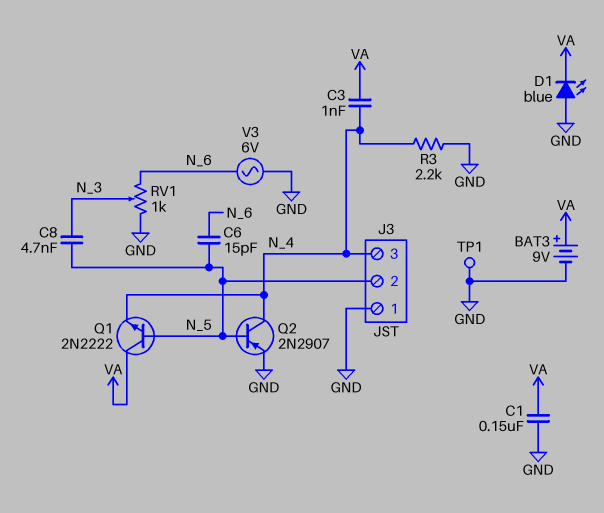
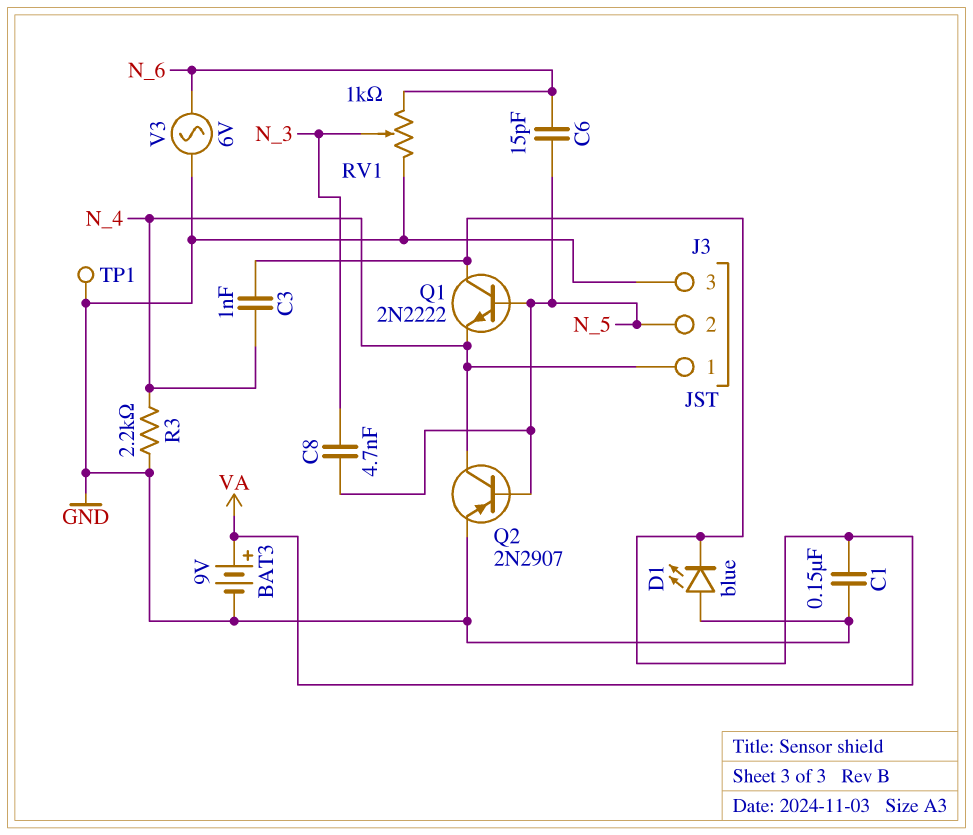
J3 pin 1: GND -> N_4
J3 pin 3: N_4 -> GND

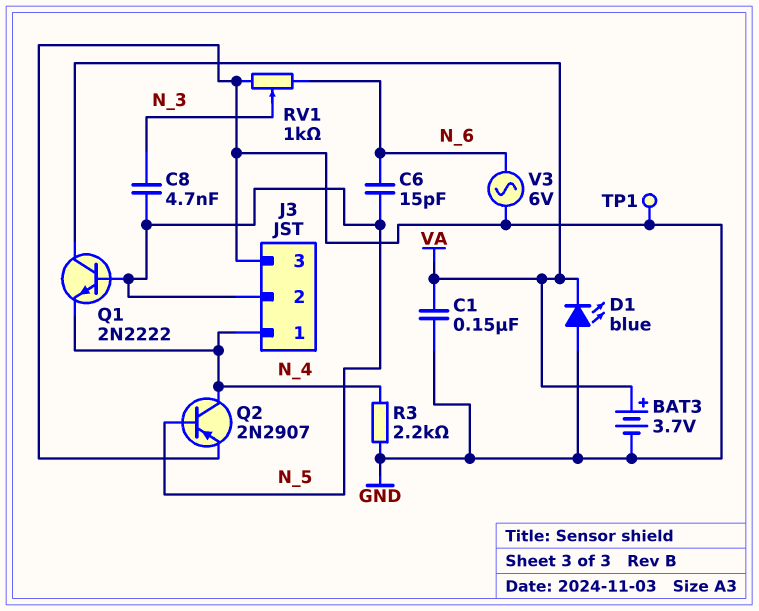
BAT3: 9V (plus VA, minus GND) -> 3.7V (plus VA, minus GND)
C3: 1nF (N_4, VA) -> none

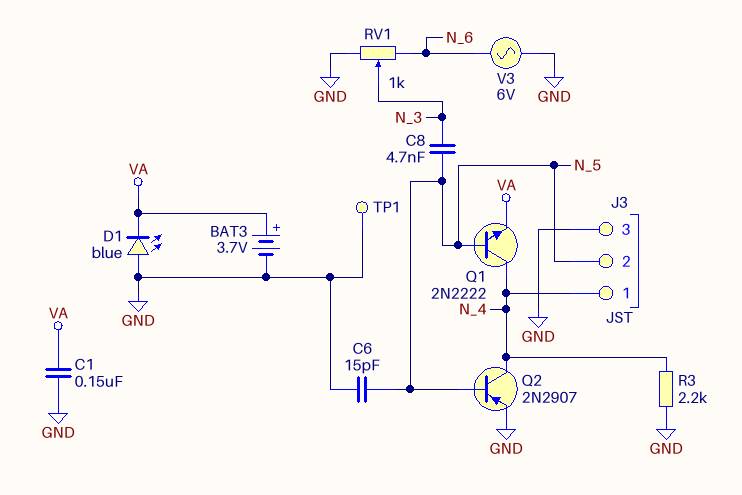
C6: 15pF (N_5, N_6) -> 15pF (GND, N_5)
Q1: NPN 2N2222 (B N_5, C VA, E N_4) -> NPN 2N2222 (B N_5, C N_4, E VA)

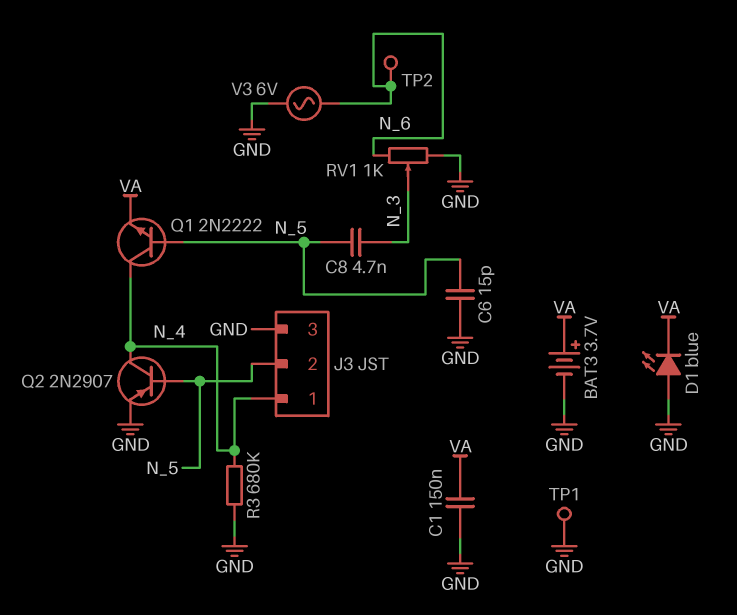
R3: 2.2k (GND, N_4) -> 680k (GND, N_4)
TP2: none -> test point (N_6)

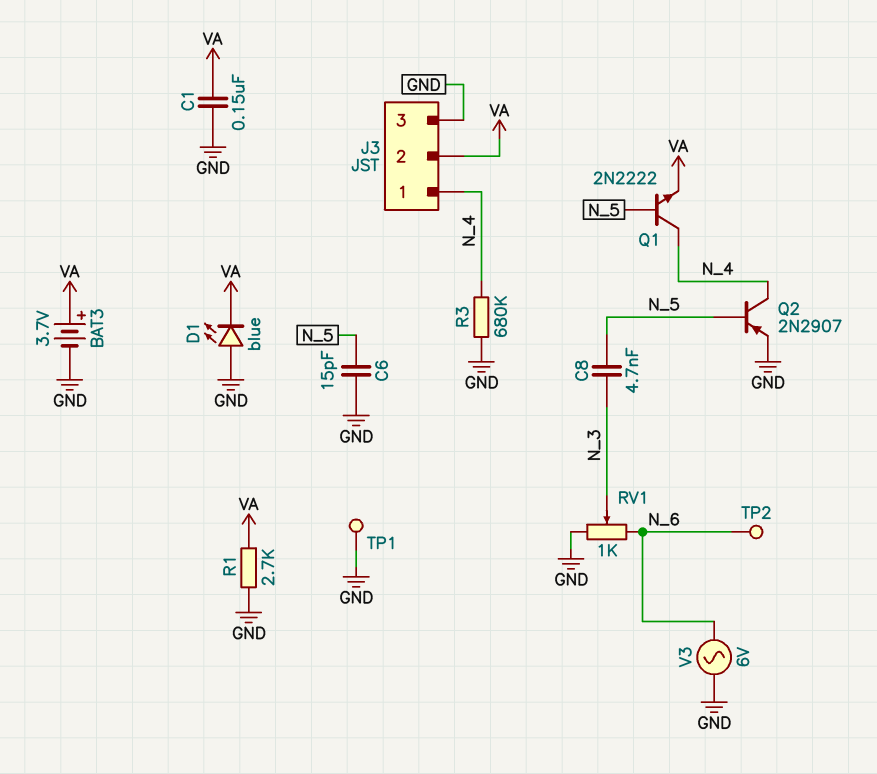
J3 pin 2: N_5 -> VA
R1: none -> 2.7k (GND, VA)

